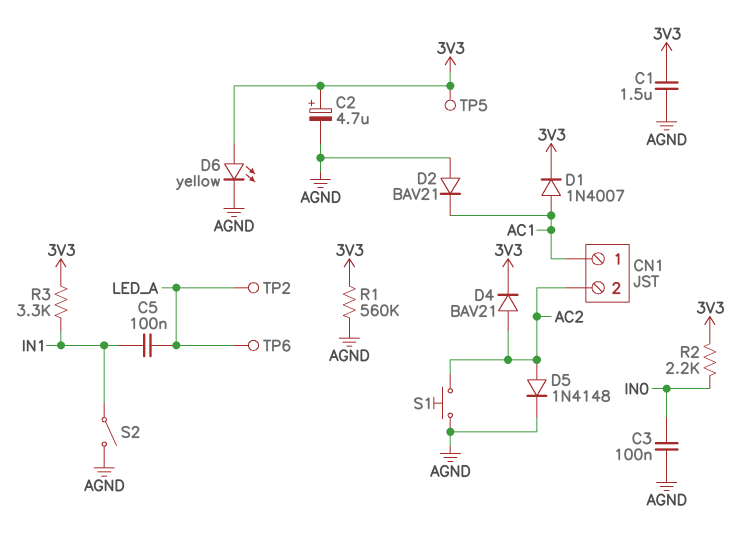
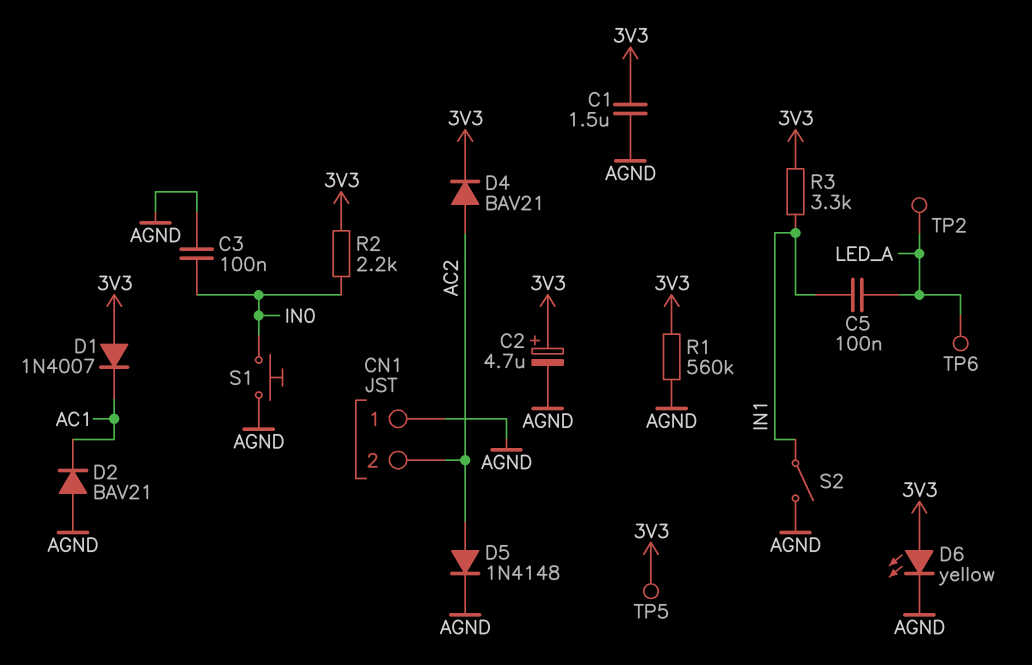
CN1 pin 1: AC1 -> AGND
D1: diode 1N4007 (A AC1, K 3V3) -> diode 1N4007 (A 3V3, K AC1)
S1: button (AC2, AGND) -> button (AGND, IN0)

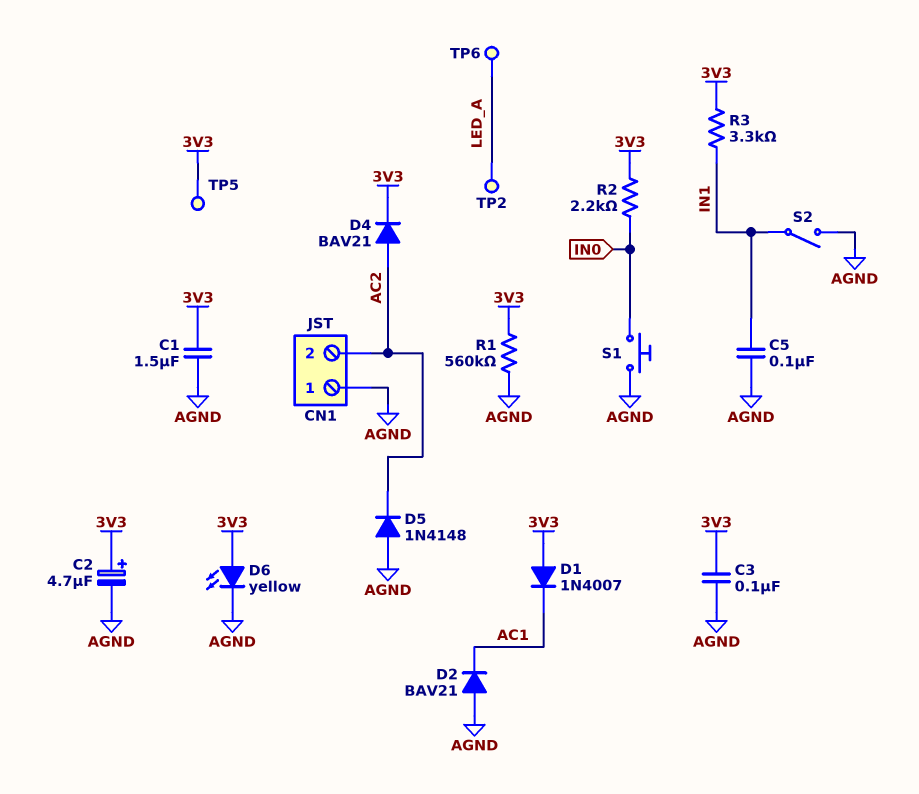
C3: 100nF (AGND, IN0) -> 100nF (3V3, AGND)
C5: 100nF (IN1, LED_A) -> 100nF (AGND, IN1)
D5: diode 1N4148 (A AC2, K AGND) -> diode 1N4148 (A AGND, K AC2)

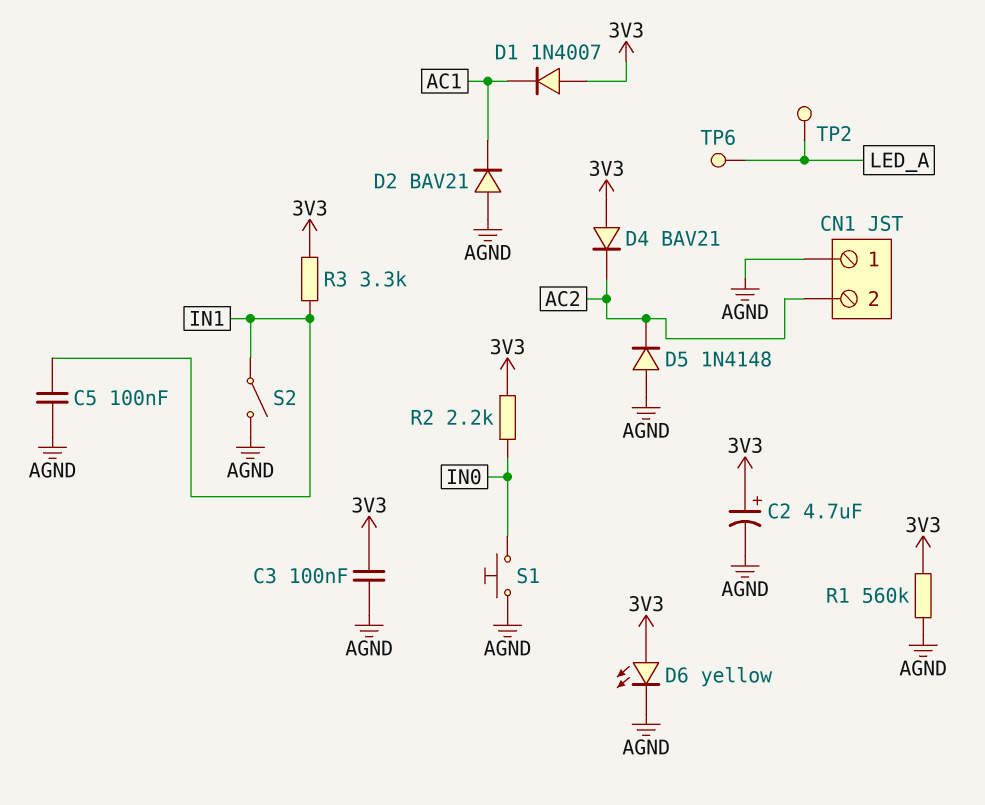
C1: 1.5uF (3V3, AGND) -> none
D4: diode BAV21 (A AC2, K 3V3) -> diode BAV21 (A 3V3, K AC2)
TP5: test point (3V3) -> none

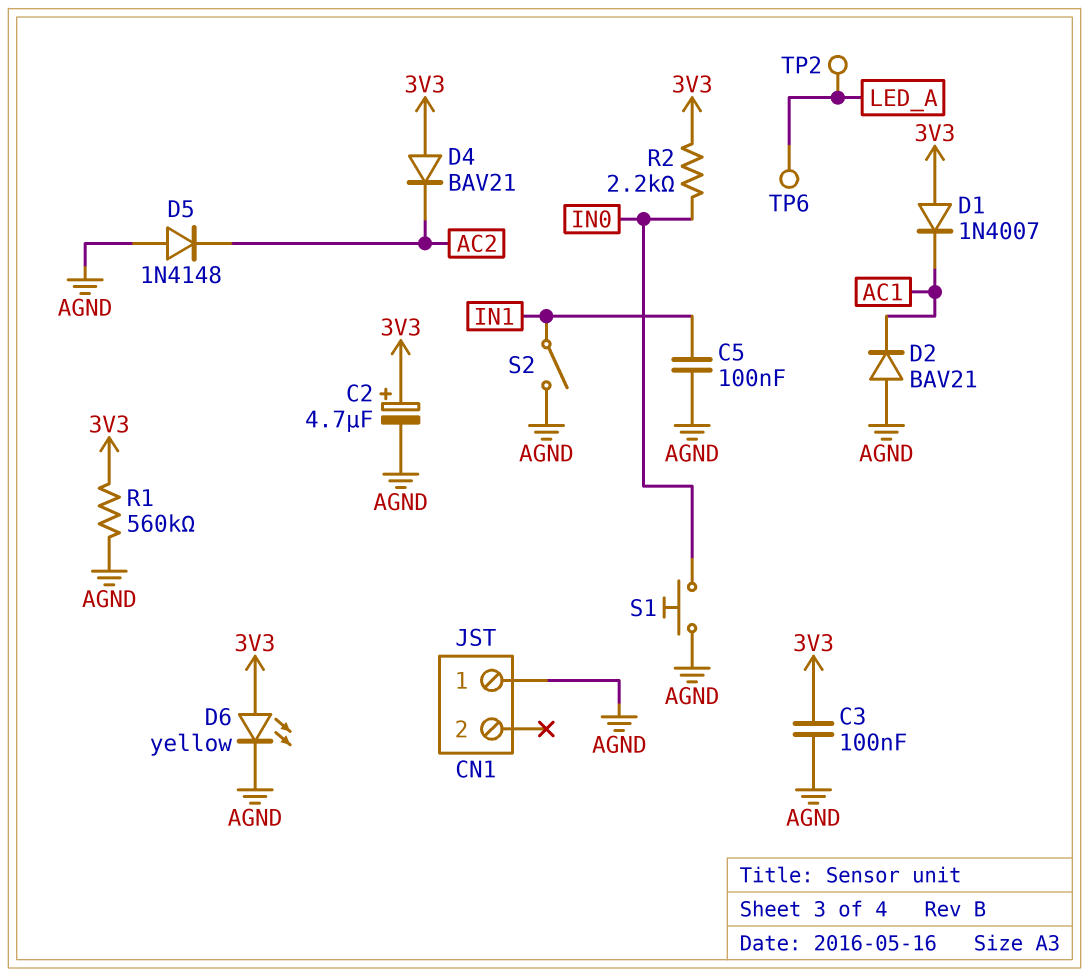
CN1 pin 2: AC2 -> none
R3: 3.3k (3V3, IN1) -> none

